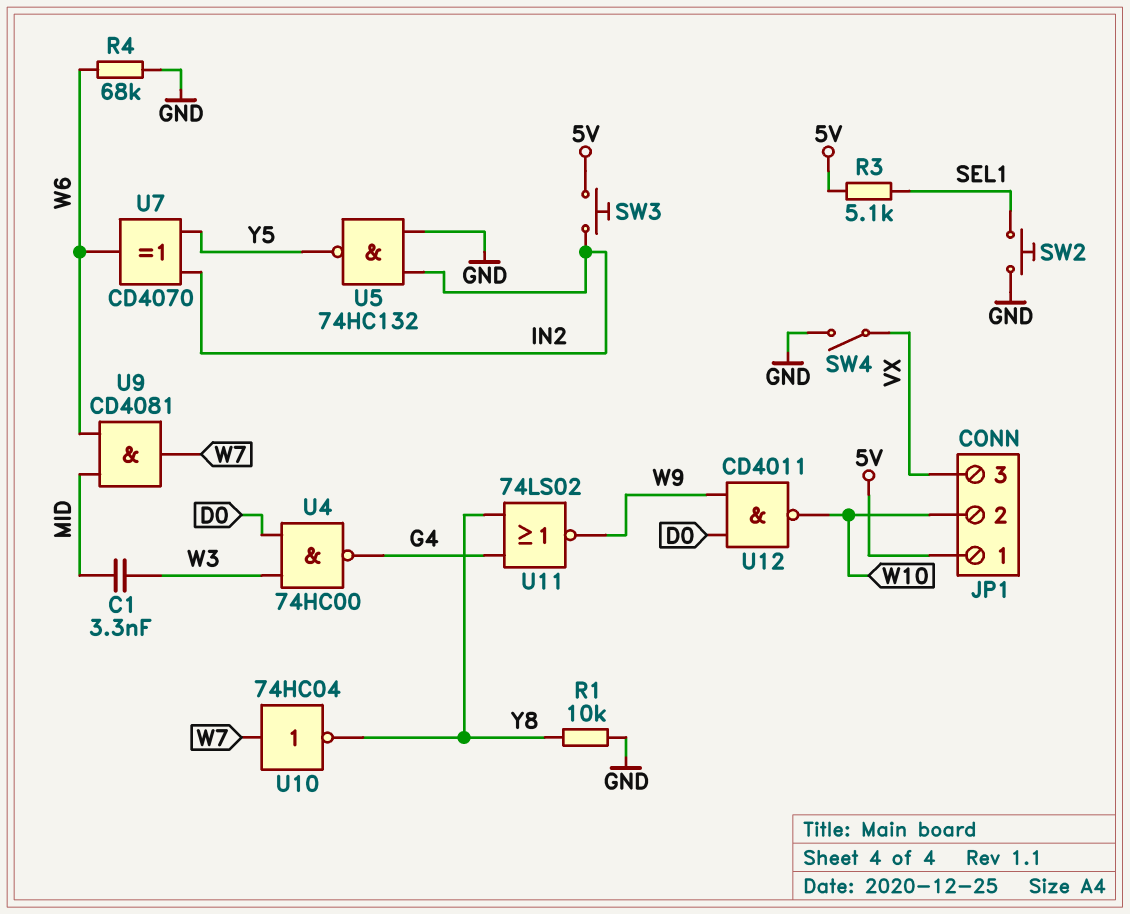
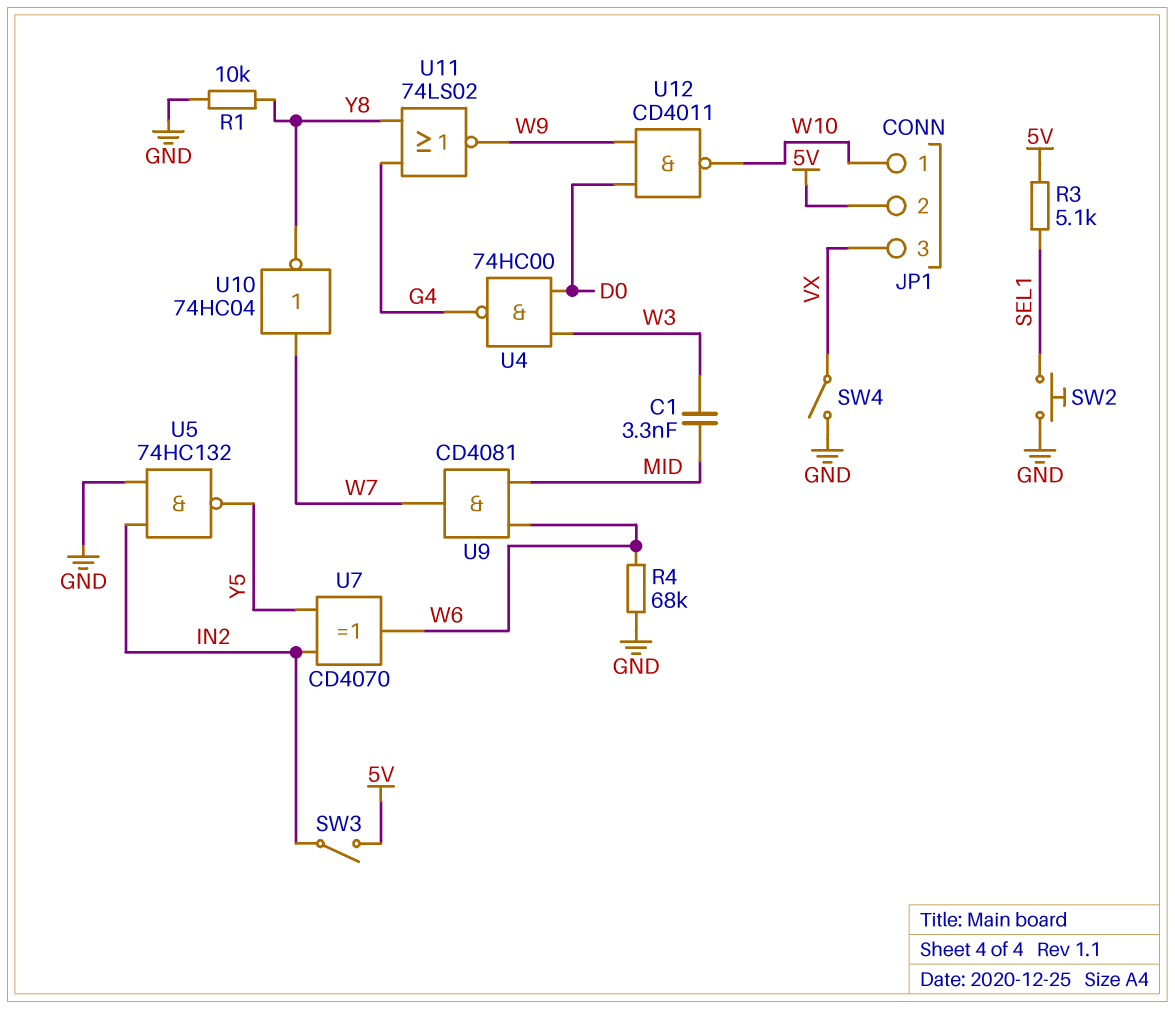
JP1 pin 1: 5V -> W10
JP1 pin 2: W10 -> 5V
SW3: button (5V, IN2) -> switch (5V, IN2)

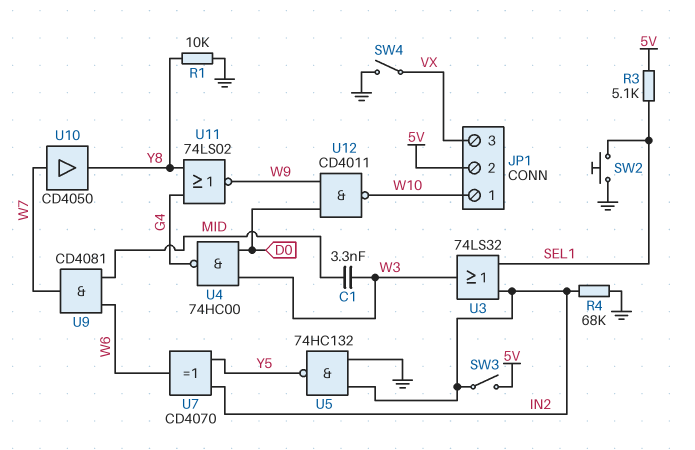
R4: 68k (GND, W6) -> 68k (GND, IN2)
U3: none -> OR 74LS32 (in IN2, in SEL1, out W3)
U10: NOT 74HC04 (in W7, out Y8) -> buffer CD4050 (in W7, out Y8)

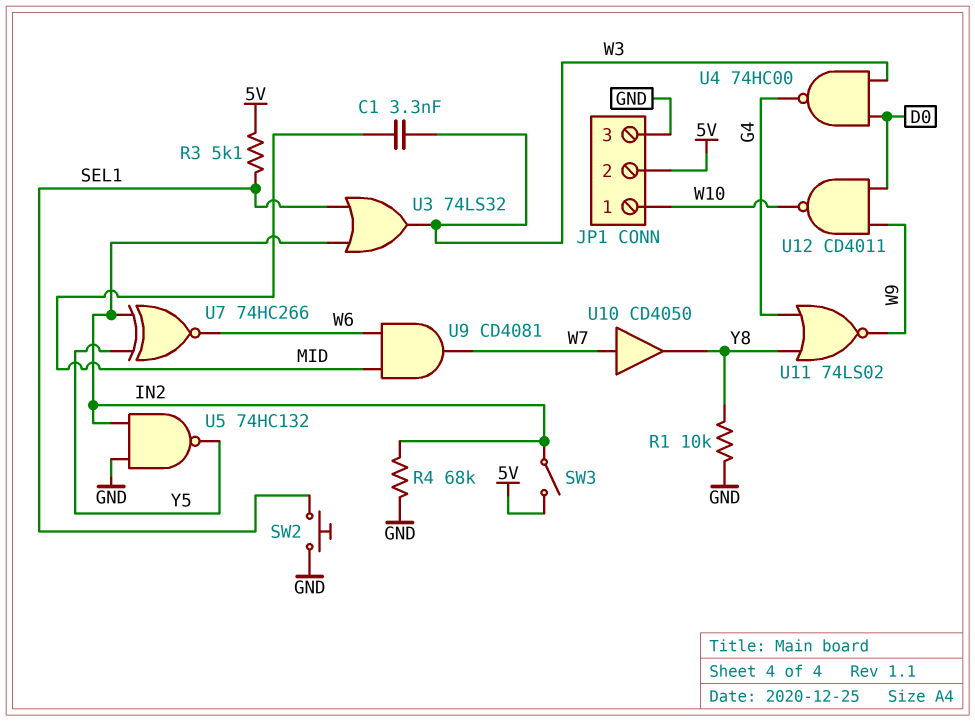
JP1 pin 3: VX -> GND
SW4: switch (GND, VX) -> none
U7: XOR CD4070 (in IN2, in Y5, out W6) -> XNOR 74HC266 (in IN2, in Y5, out W6)

